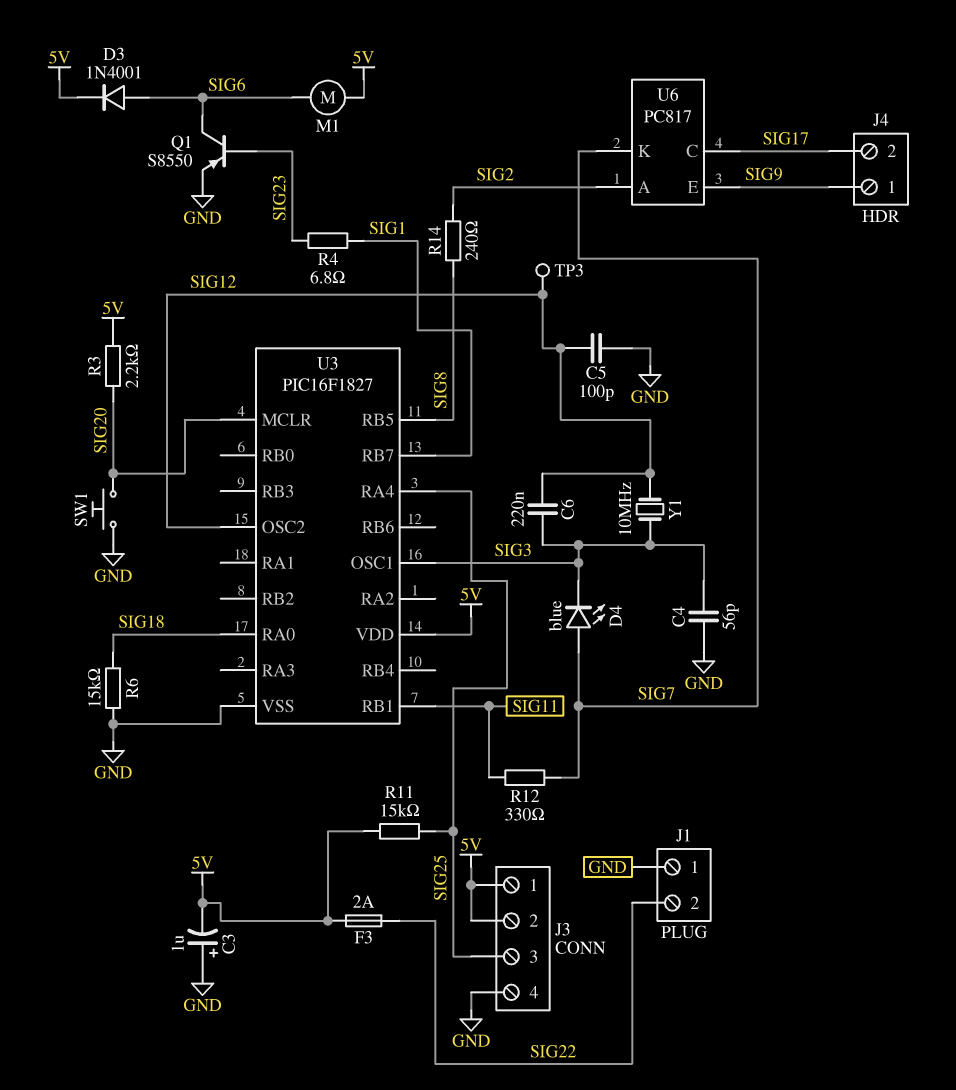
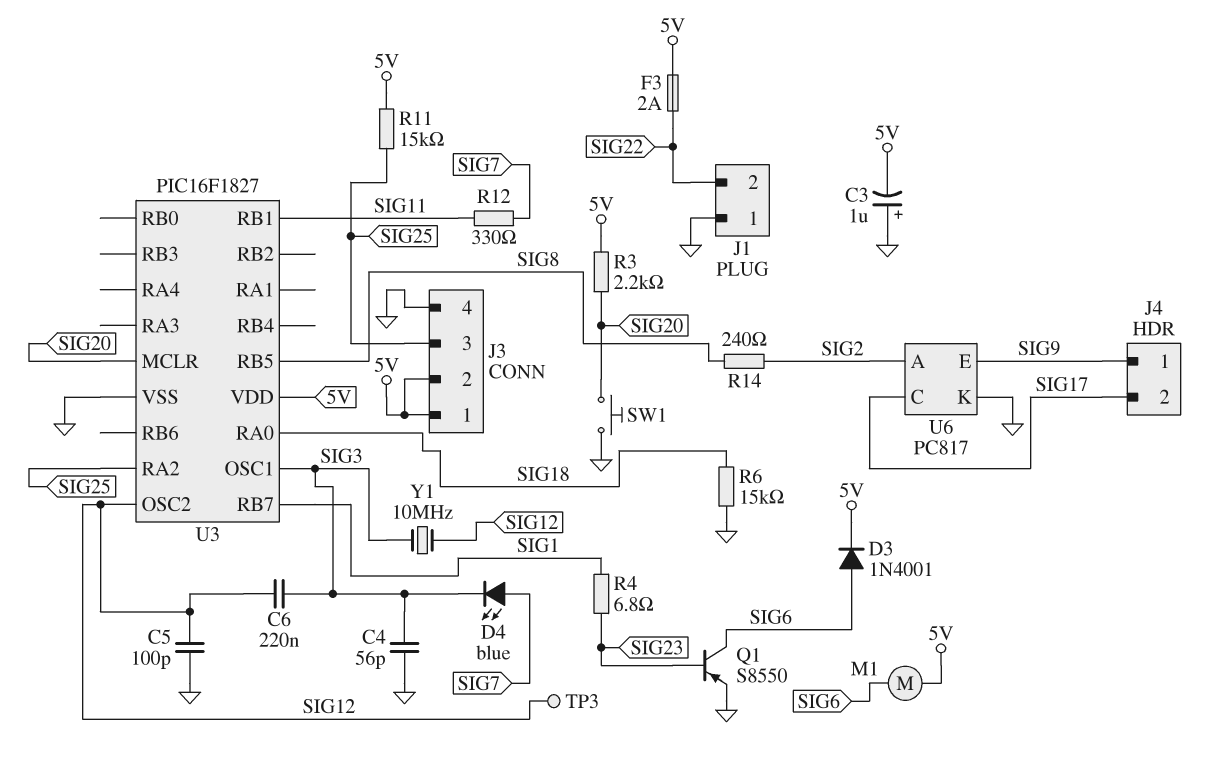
U3 pin RA2: none -> SIG25
U3 pin RA4: SIG25 -> none
U6 pin K: SIG7 -> GND

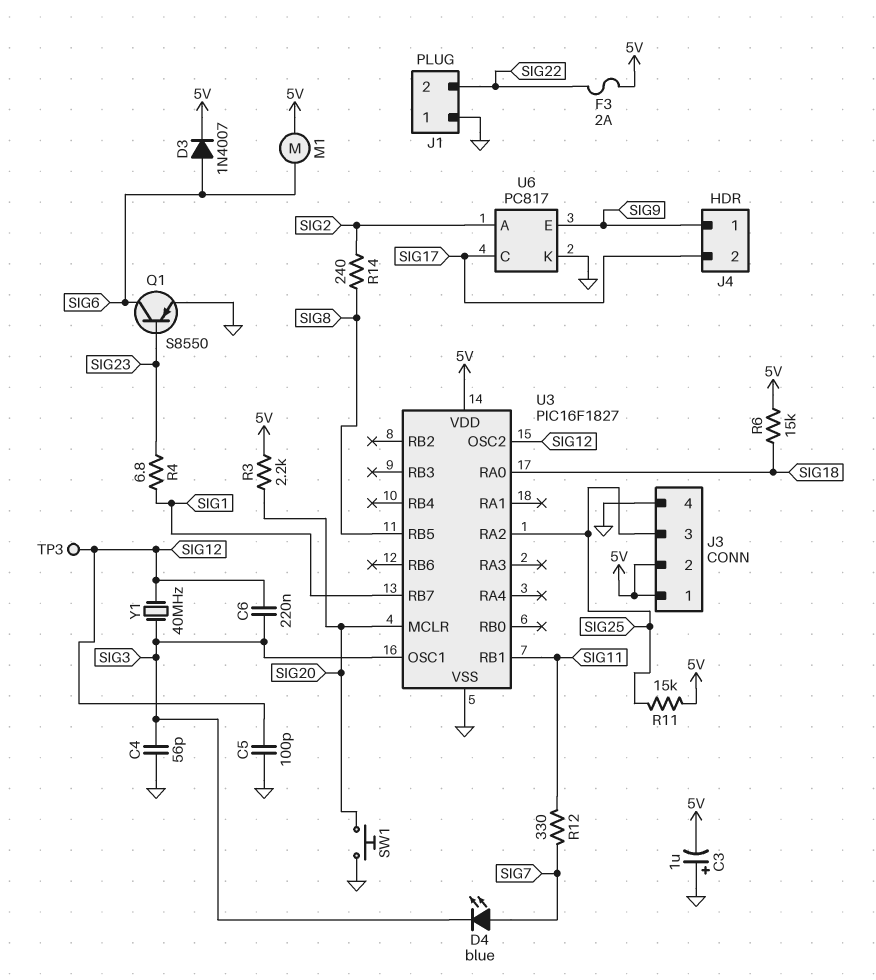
D3: diode 1N4001 (A SIG6, K 5V) -> diode 1N4007 (A SIG6, K 5V)
R6: 15k (GND, SIG18) -> 15k (5V, SIG18)
Y1: 10MHz (SIG3, SIG12) -> 40MHz (SIG3, SIG12)

